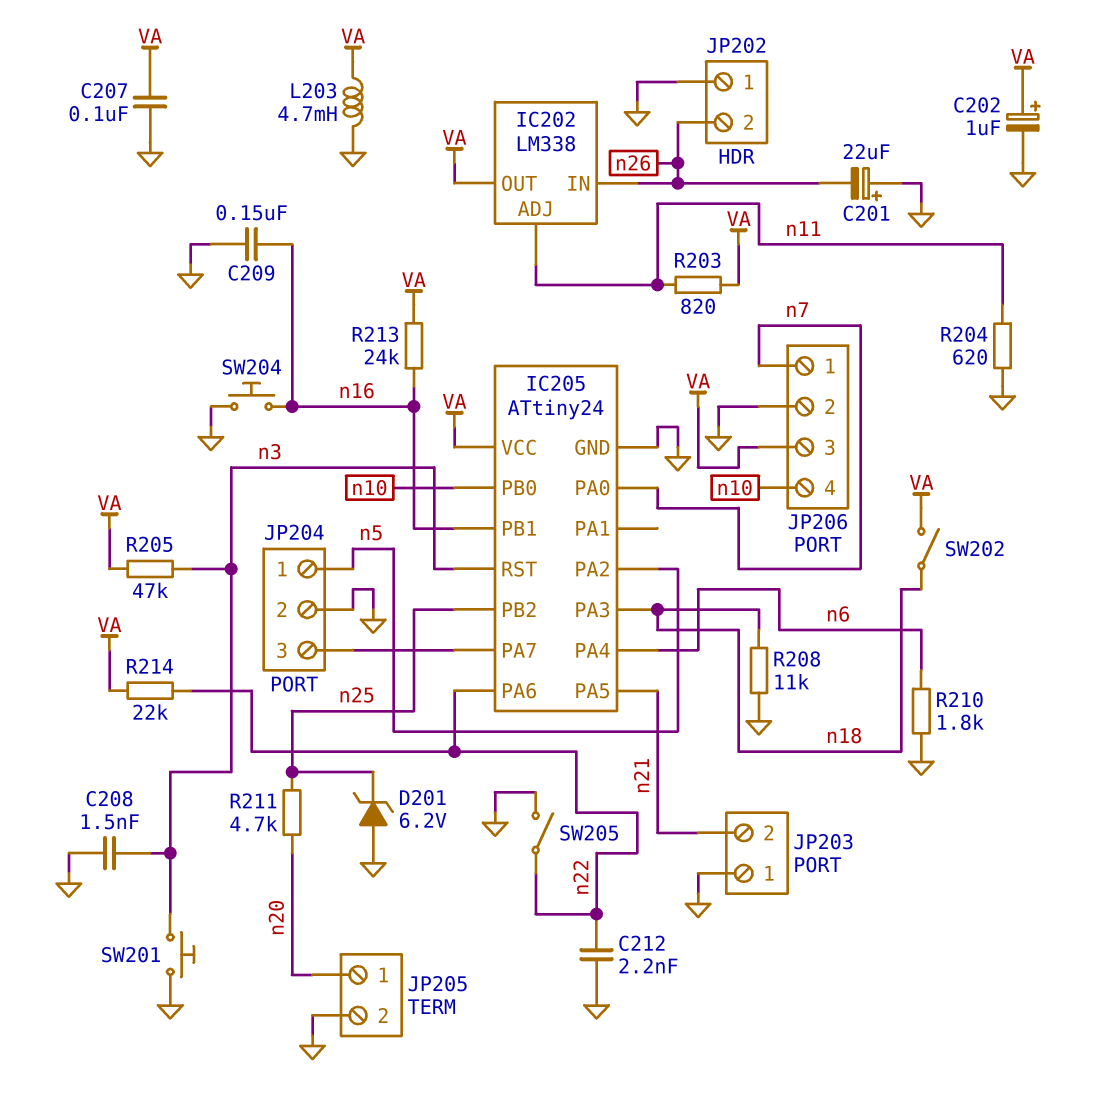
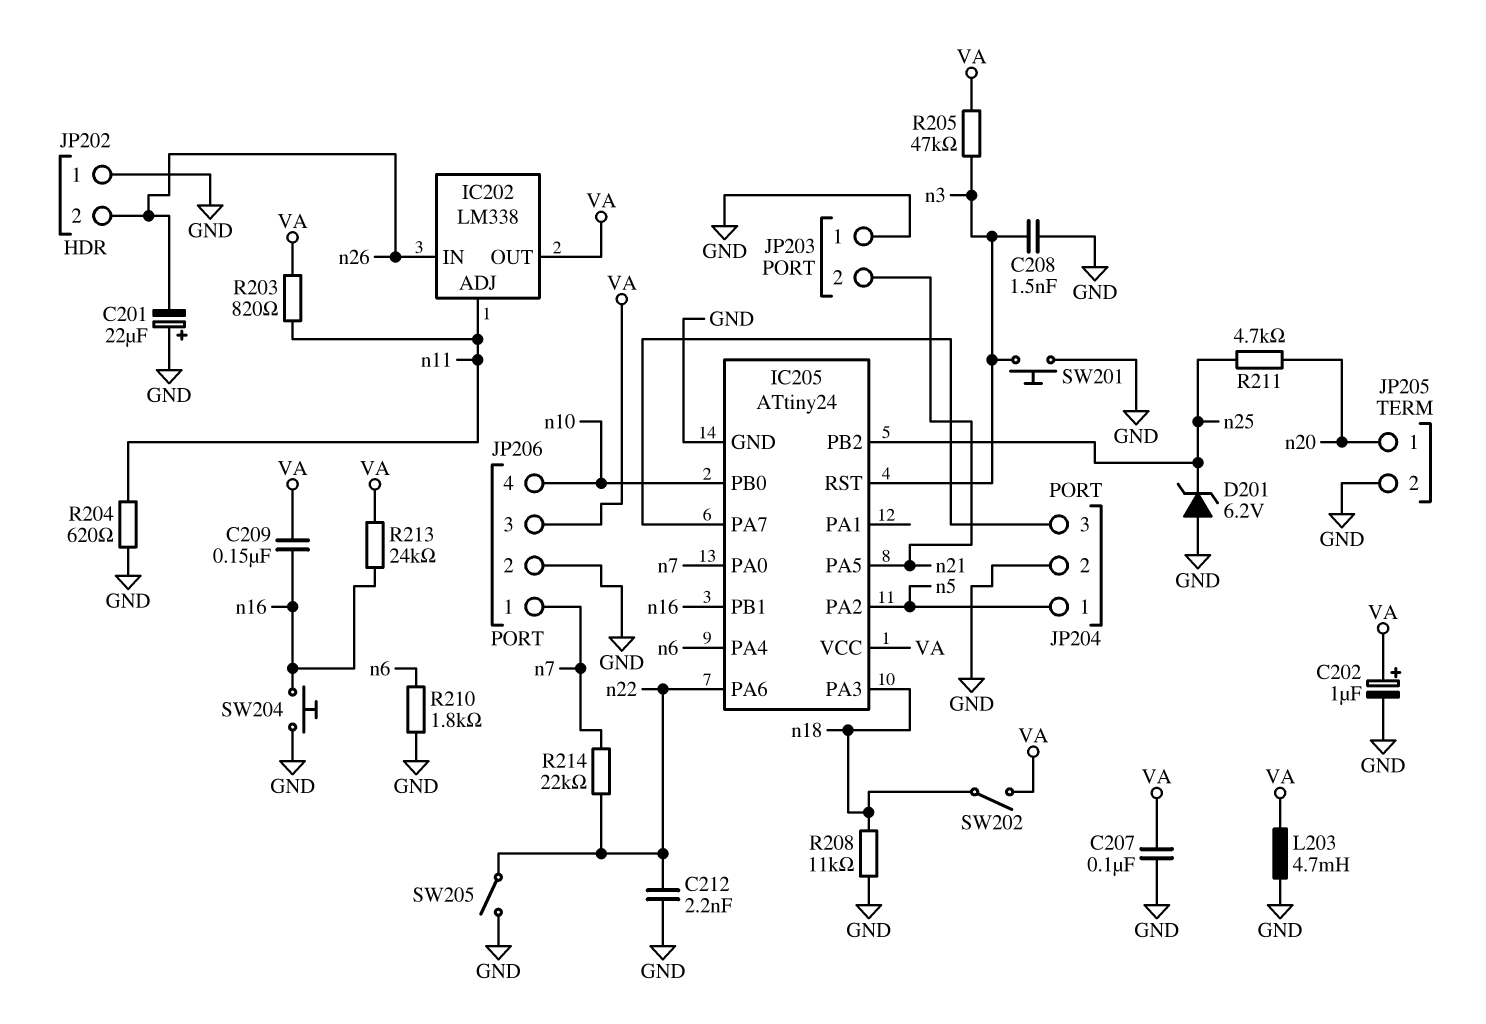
C209: 150nF (GND, n16) -> 150nF (VA, n16)
R214: 22k (VA, n22) -> 22k (n7, n22)

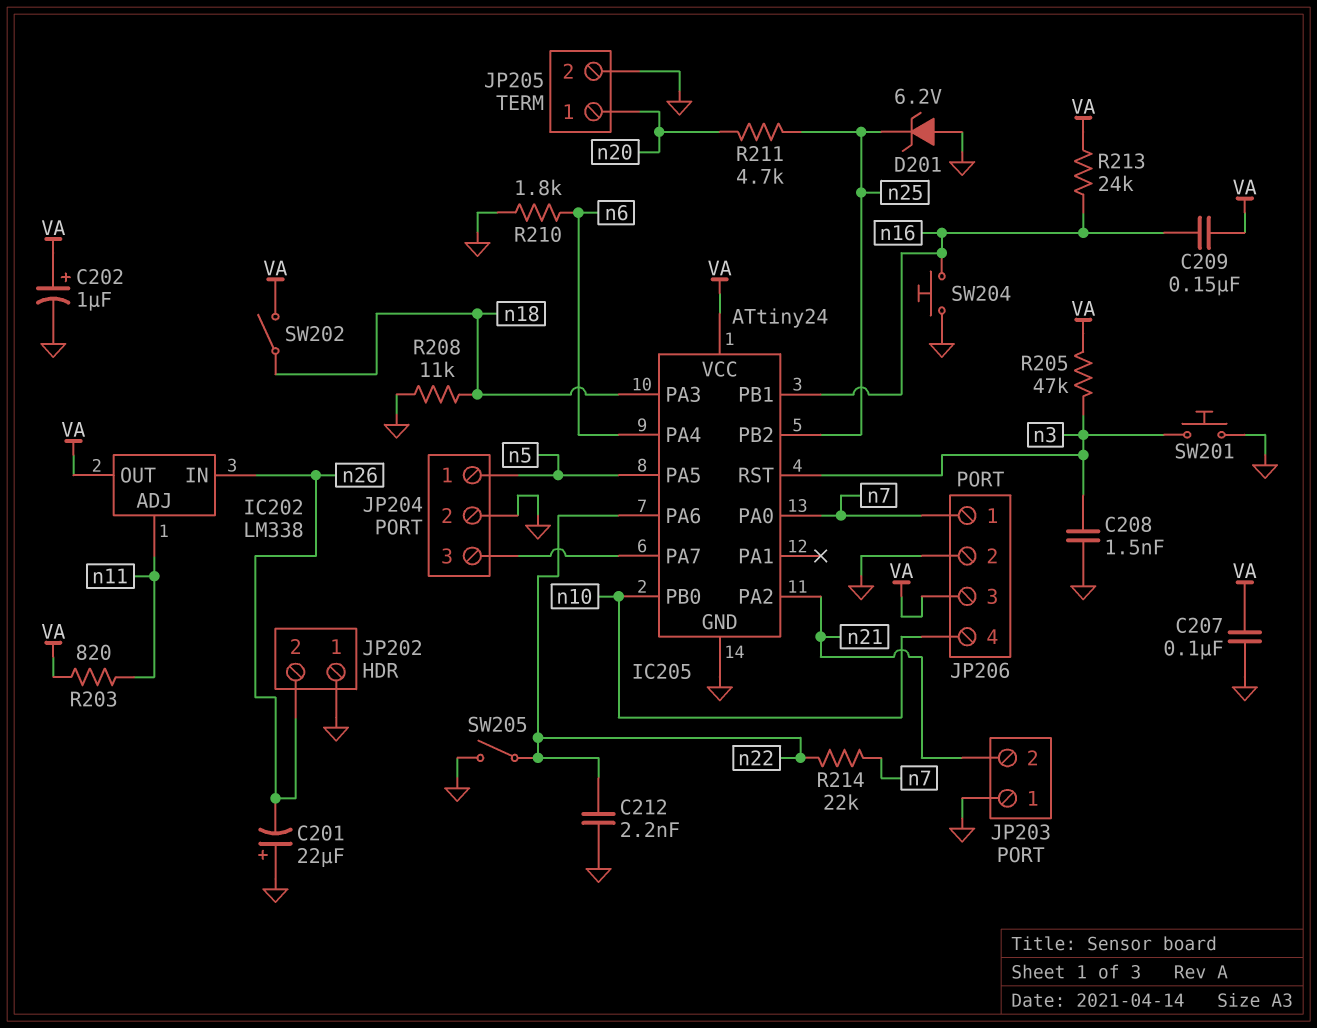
IC205 pin PA2: n5 -> n21
IC205 pin PA5: n21 -> n5
L203: 4.7mH (GND, VA) -> none
R204: 620 (GND, n11) -> none

